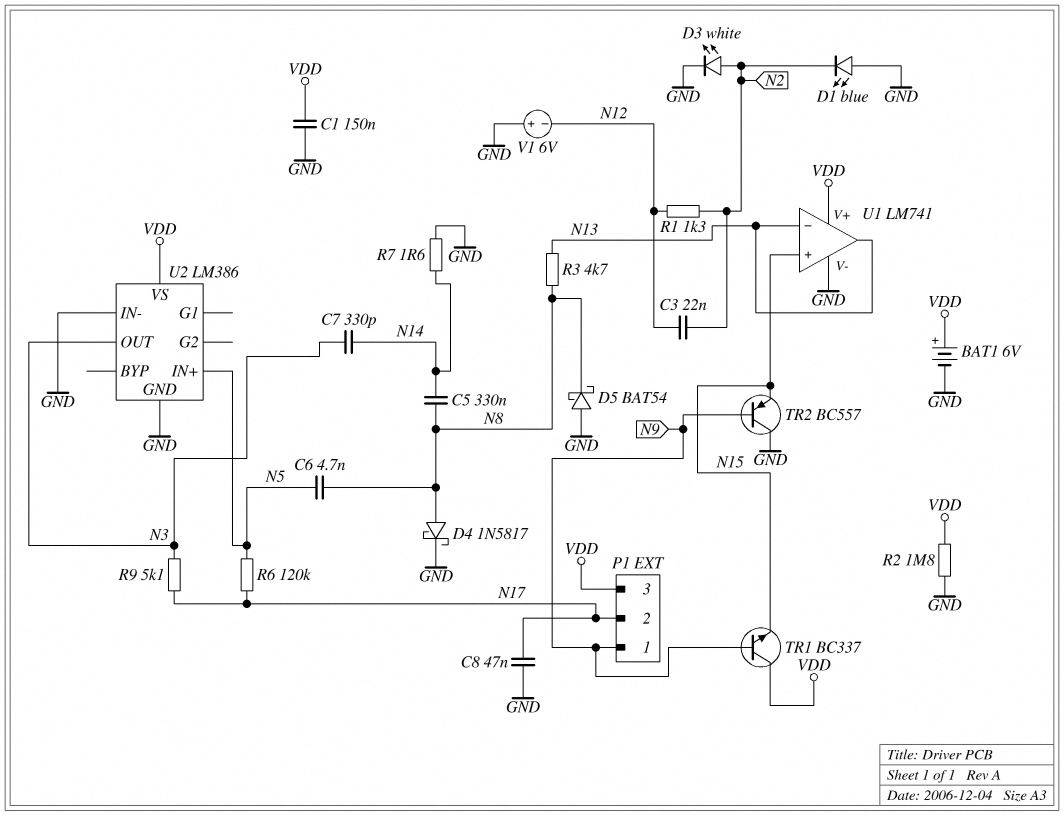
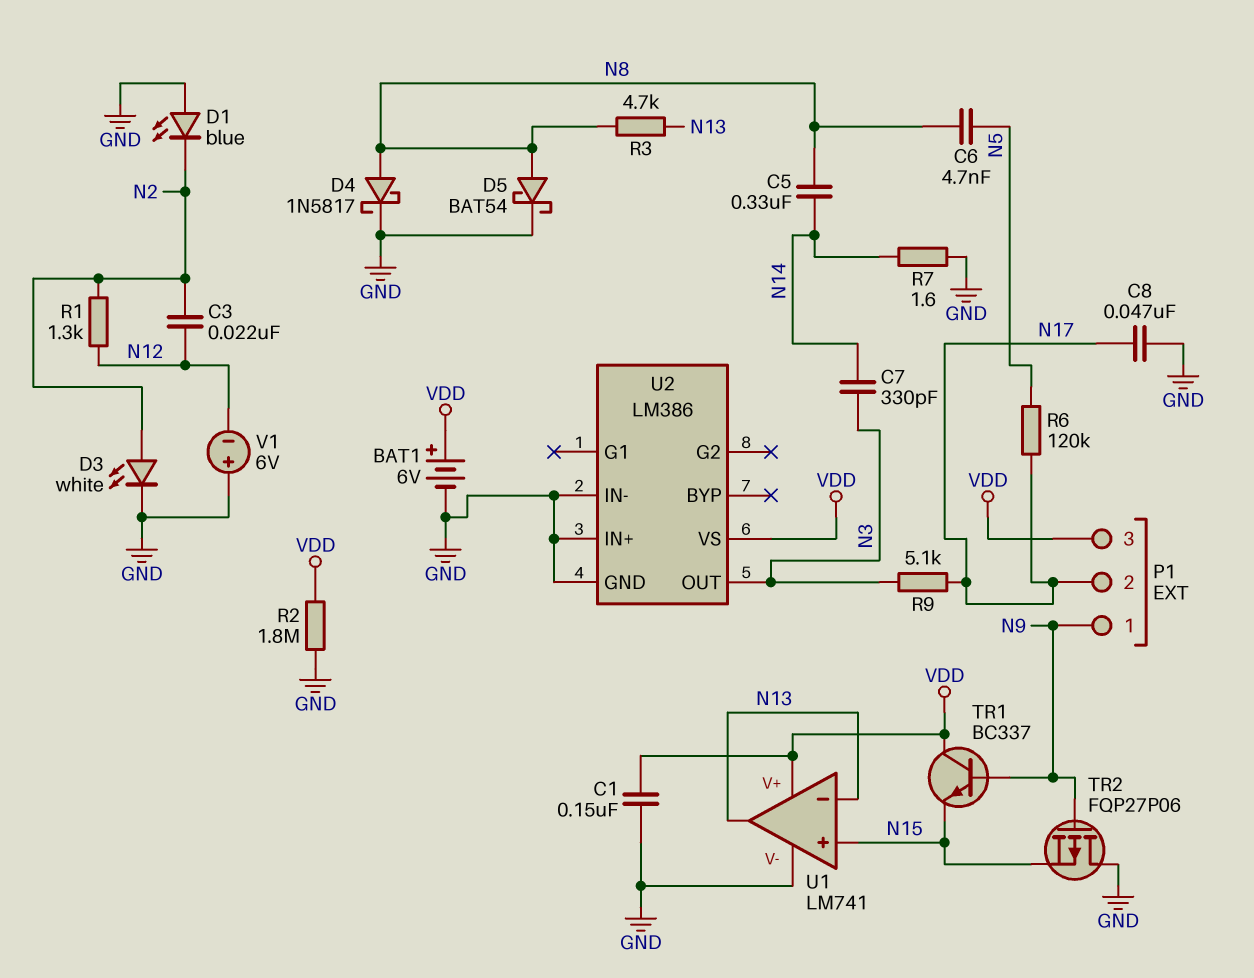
D5: schottky BAT54 (A GND, K N8) -> schottky BAT54 (A N8, K GND)
TR2: PNP BC557 (B N9, C GND, E N15) -> PMOS FQP27P06 (G N9, D GND, S N15)
U2 pin IN+: N5 -> GND

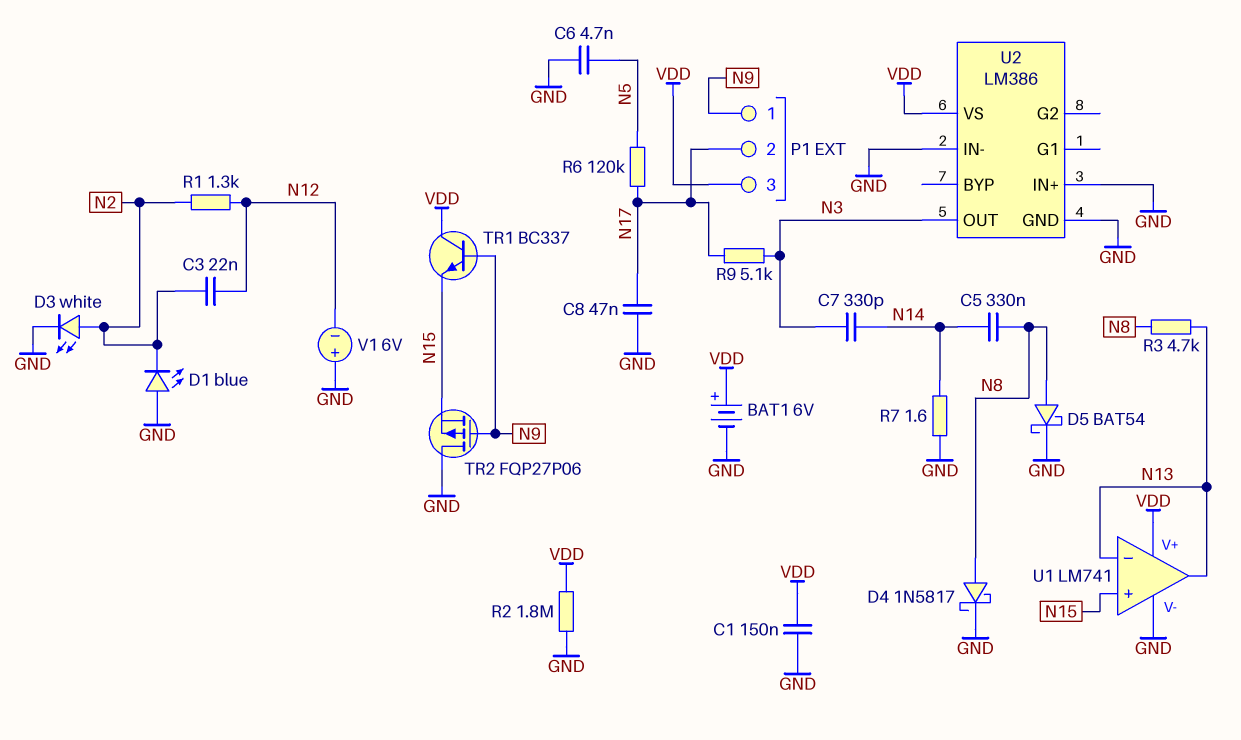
C6: 4.7nF (N5, N8) -> 4.7nF (GND, N5)

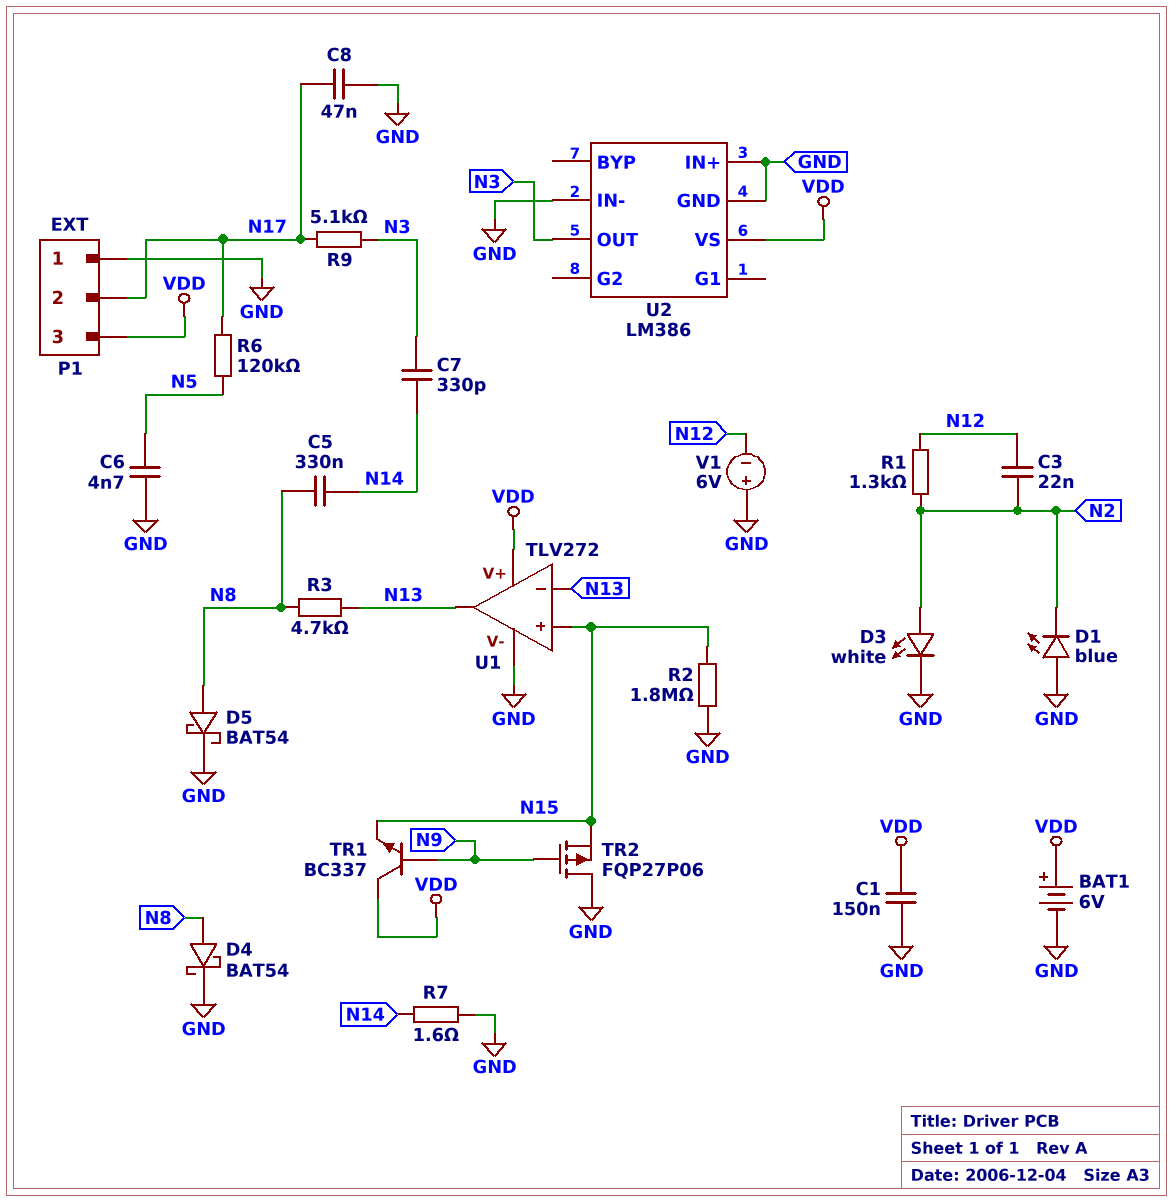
D4: schottky 1N5817 (A N8, K GND) -> schottky BAT54 (A N8, K GND)
P1 pin 1: N9 -> GND
R2: 1.8M (GND, VDD) -> 1.8M (GND, N15)
U1: LM741 -> TLV272

